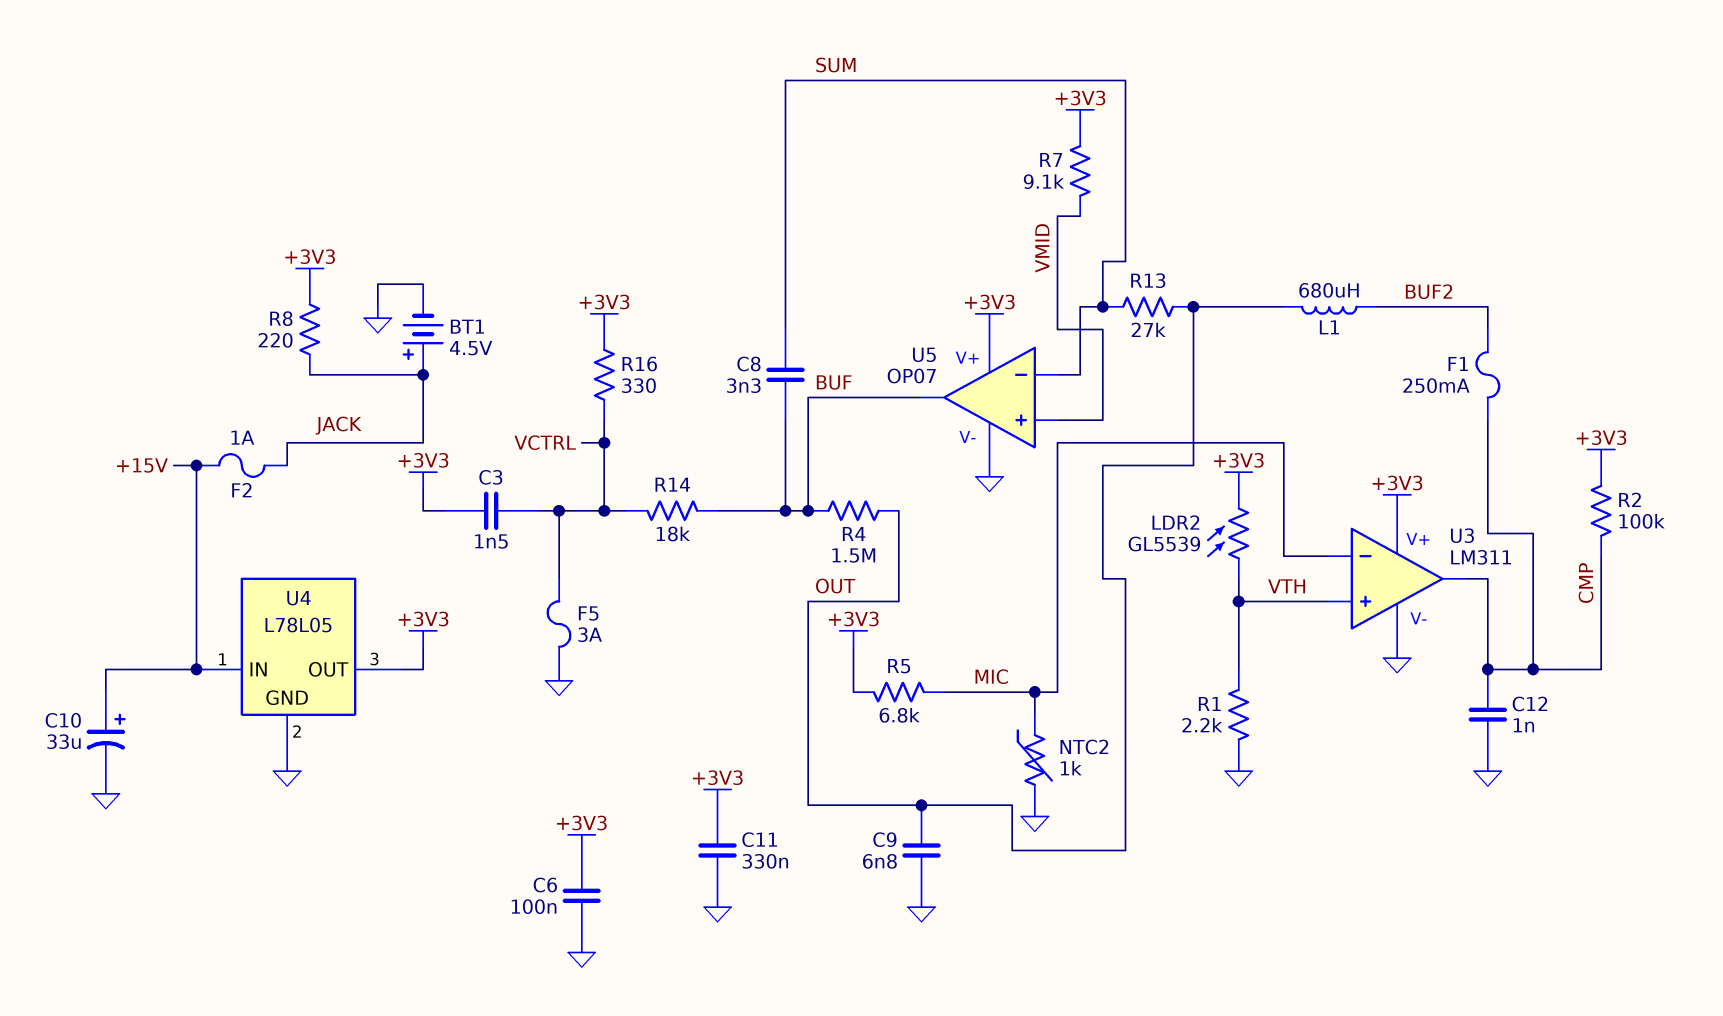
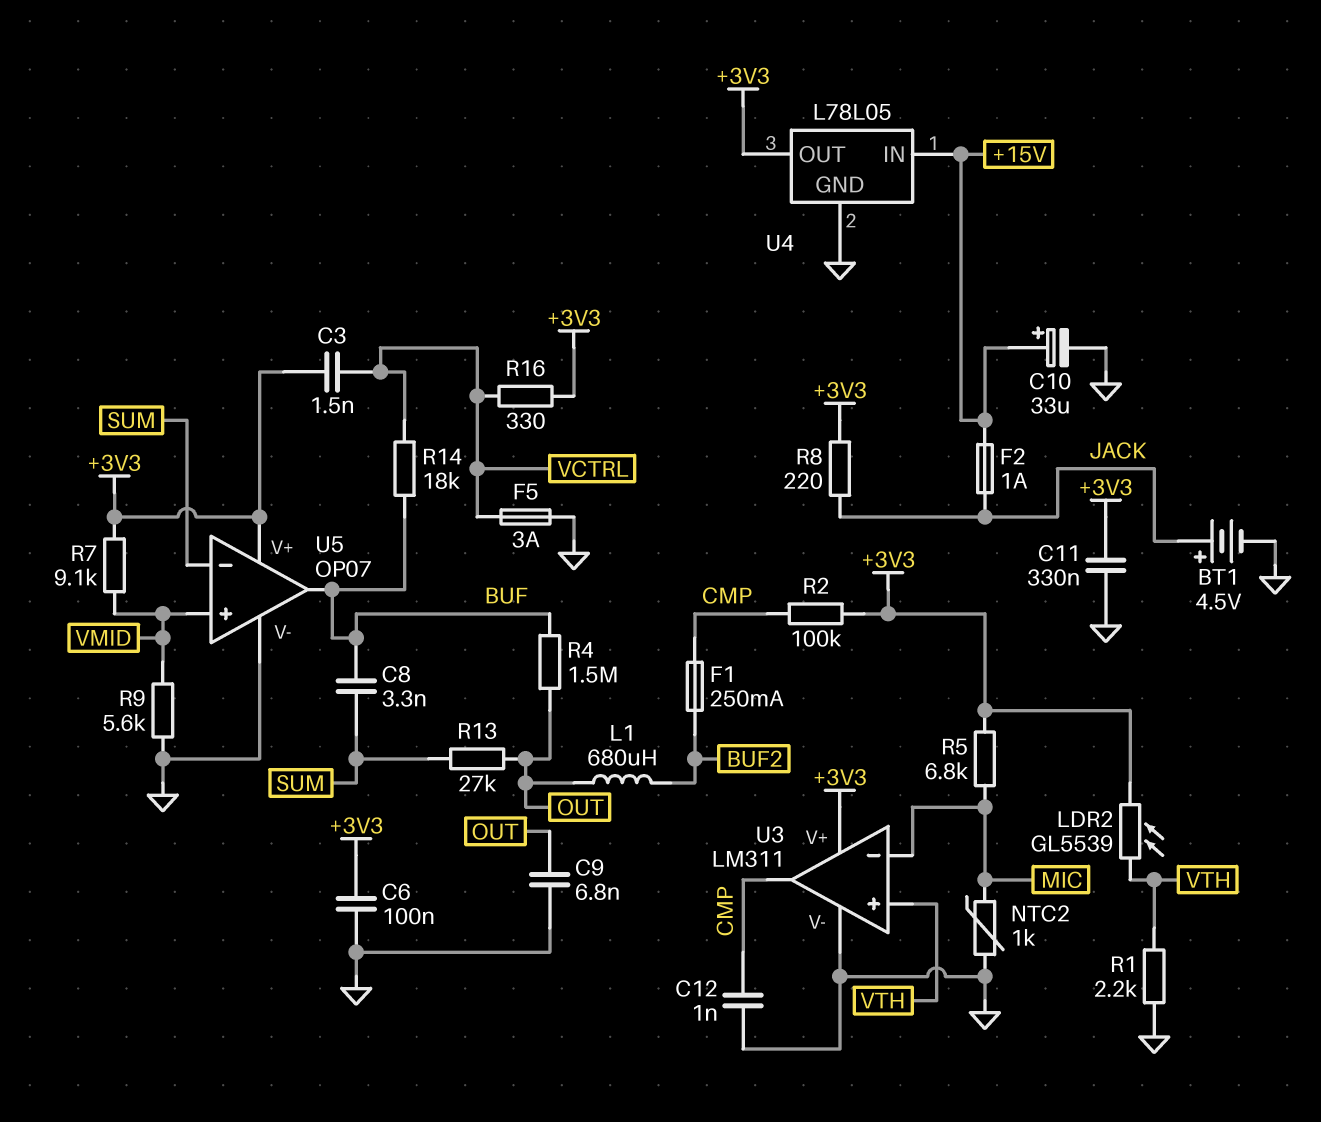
R9: none -> 5.6k (GND, VMID)

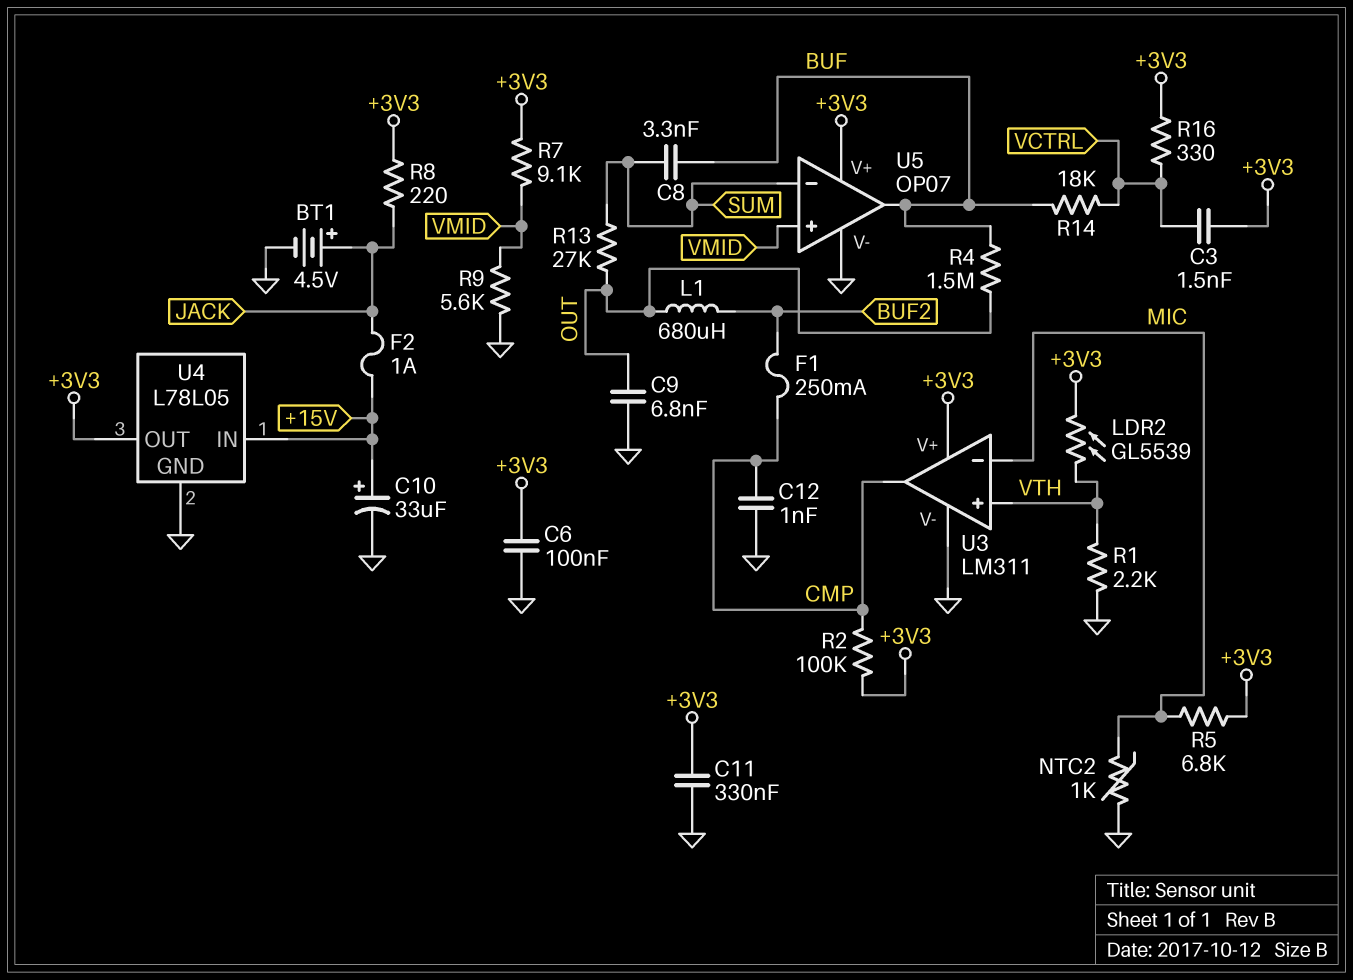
F5: 3A (GND, VCTRL) -> none

